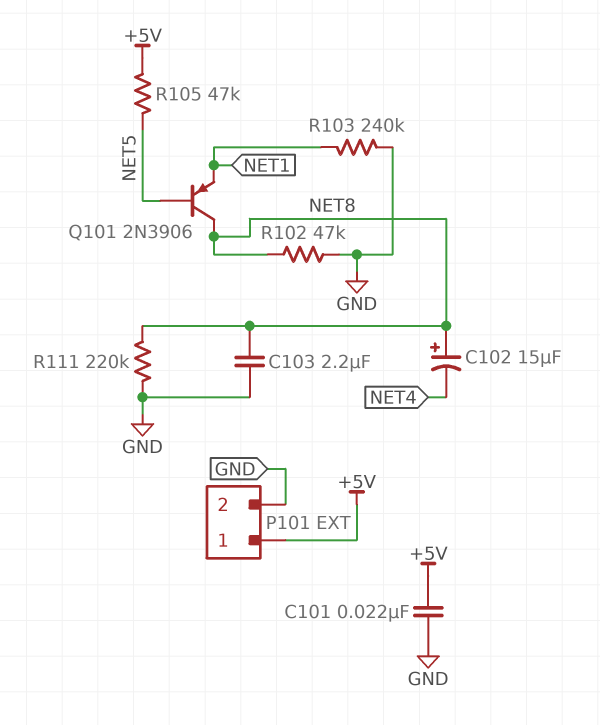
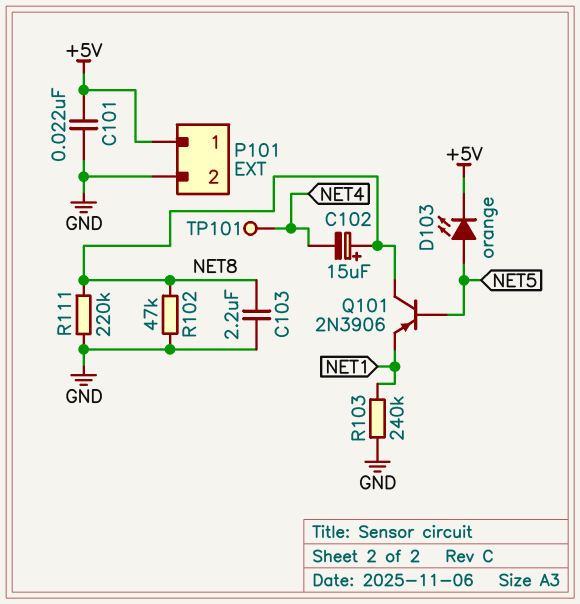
D103: none -> LED orange (A NET5, K +5V)
R105: 47k (+5V, NET5) -> none
TP101: none -> test point (NET4)

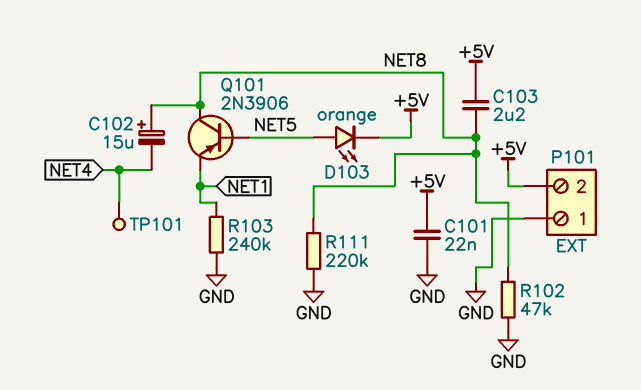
C103: 2.2uF (GND, NET8) -> 2.2uF (+5V, NET8)
P101 pin 1: +5V -> GND
P101 pin 2: GND -> +5V

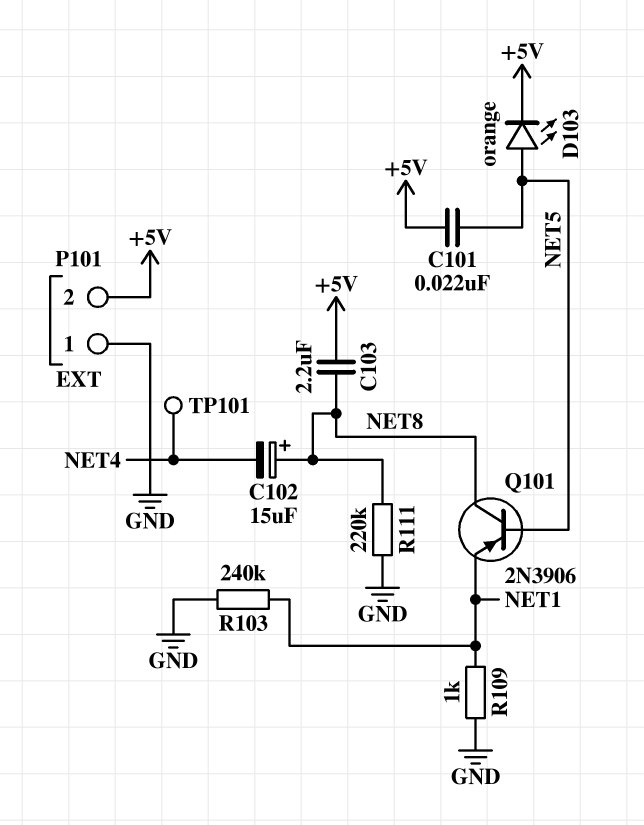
C101: 22nF (+5V, GND) -> 22nF (+5V, NET5)
R102: 47k (GND, NET8) -> none
R109: none -> 1k (GND, NET1)

